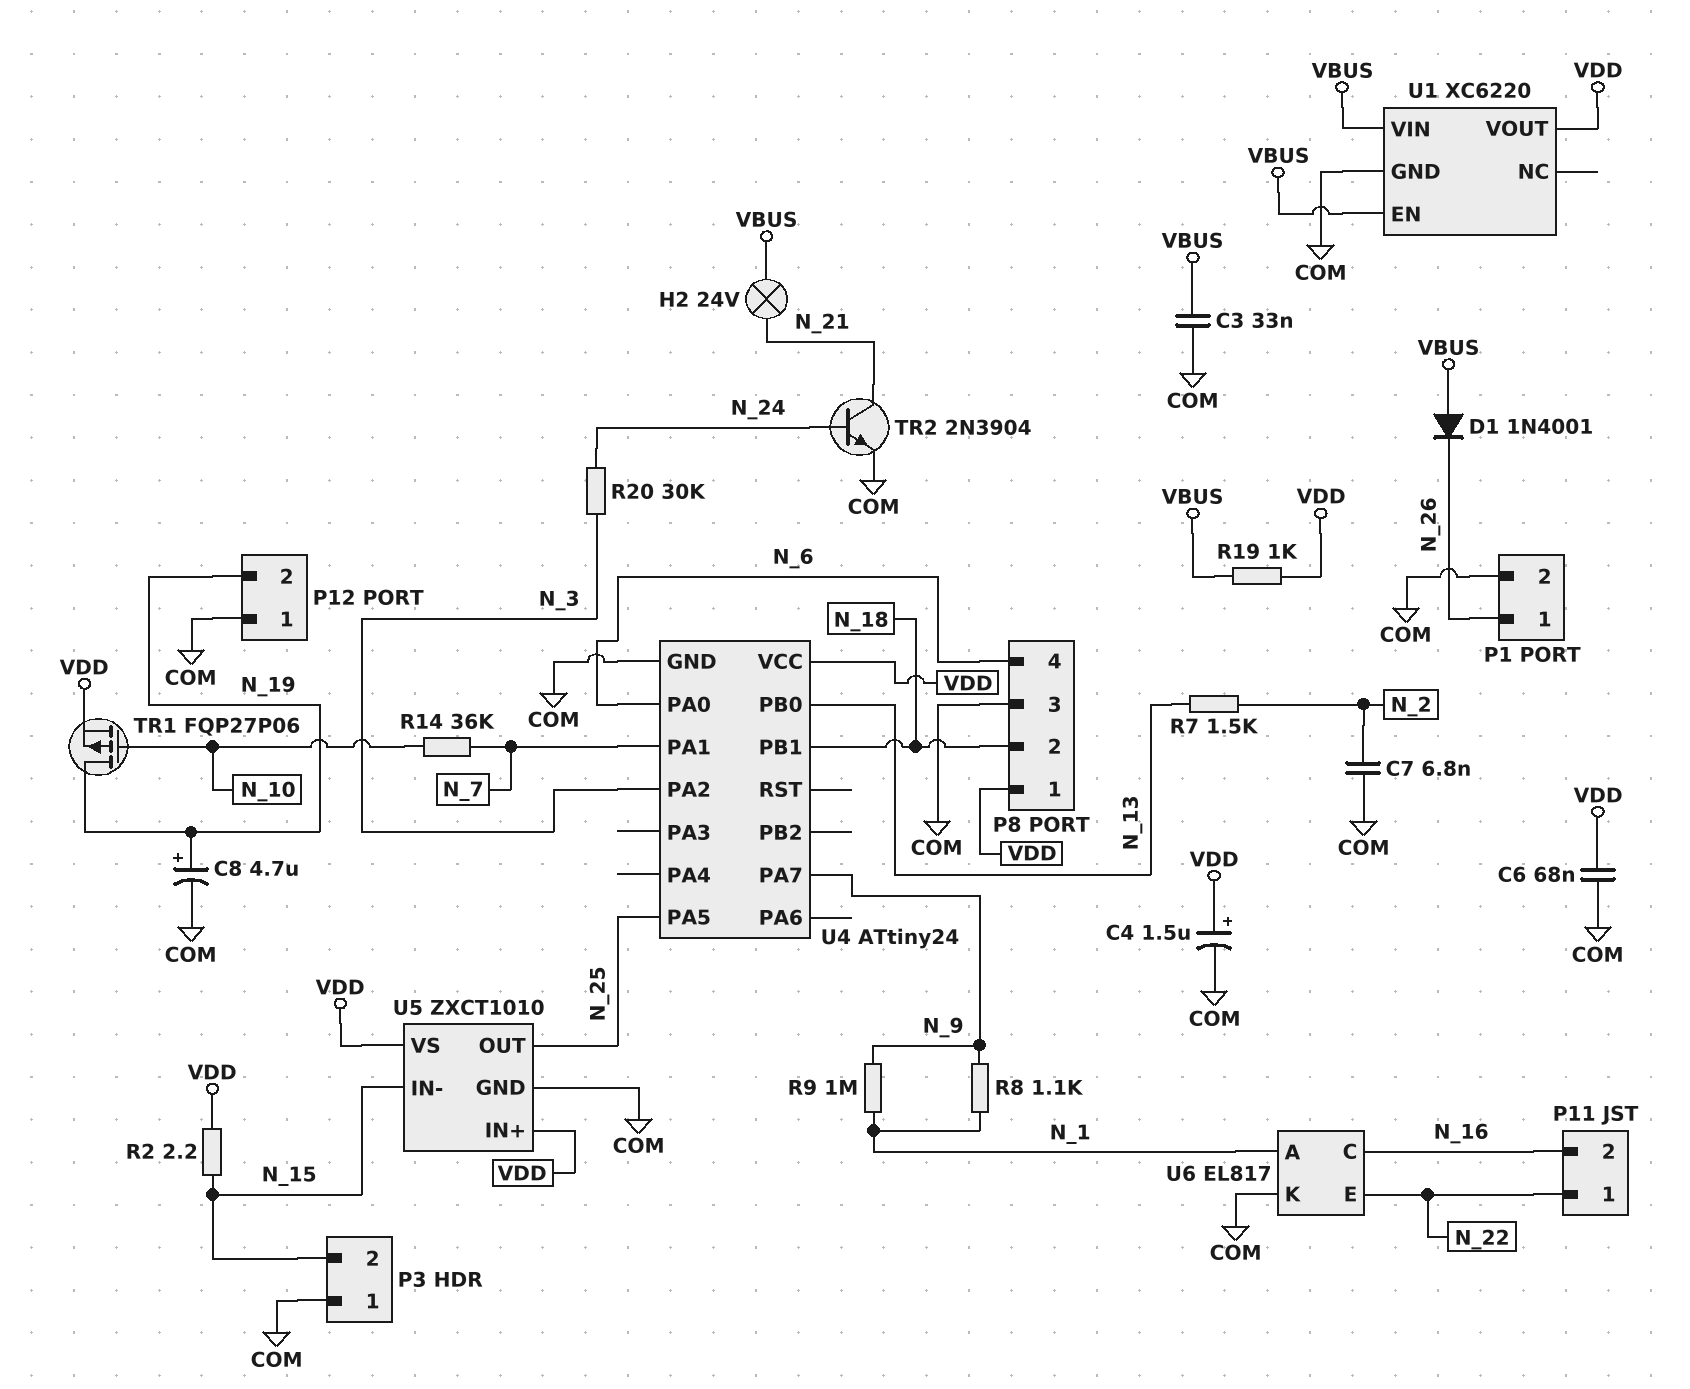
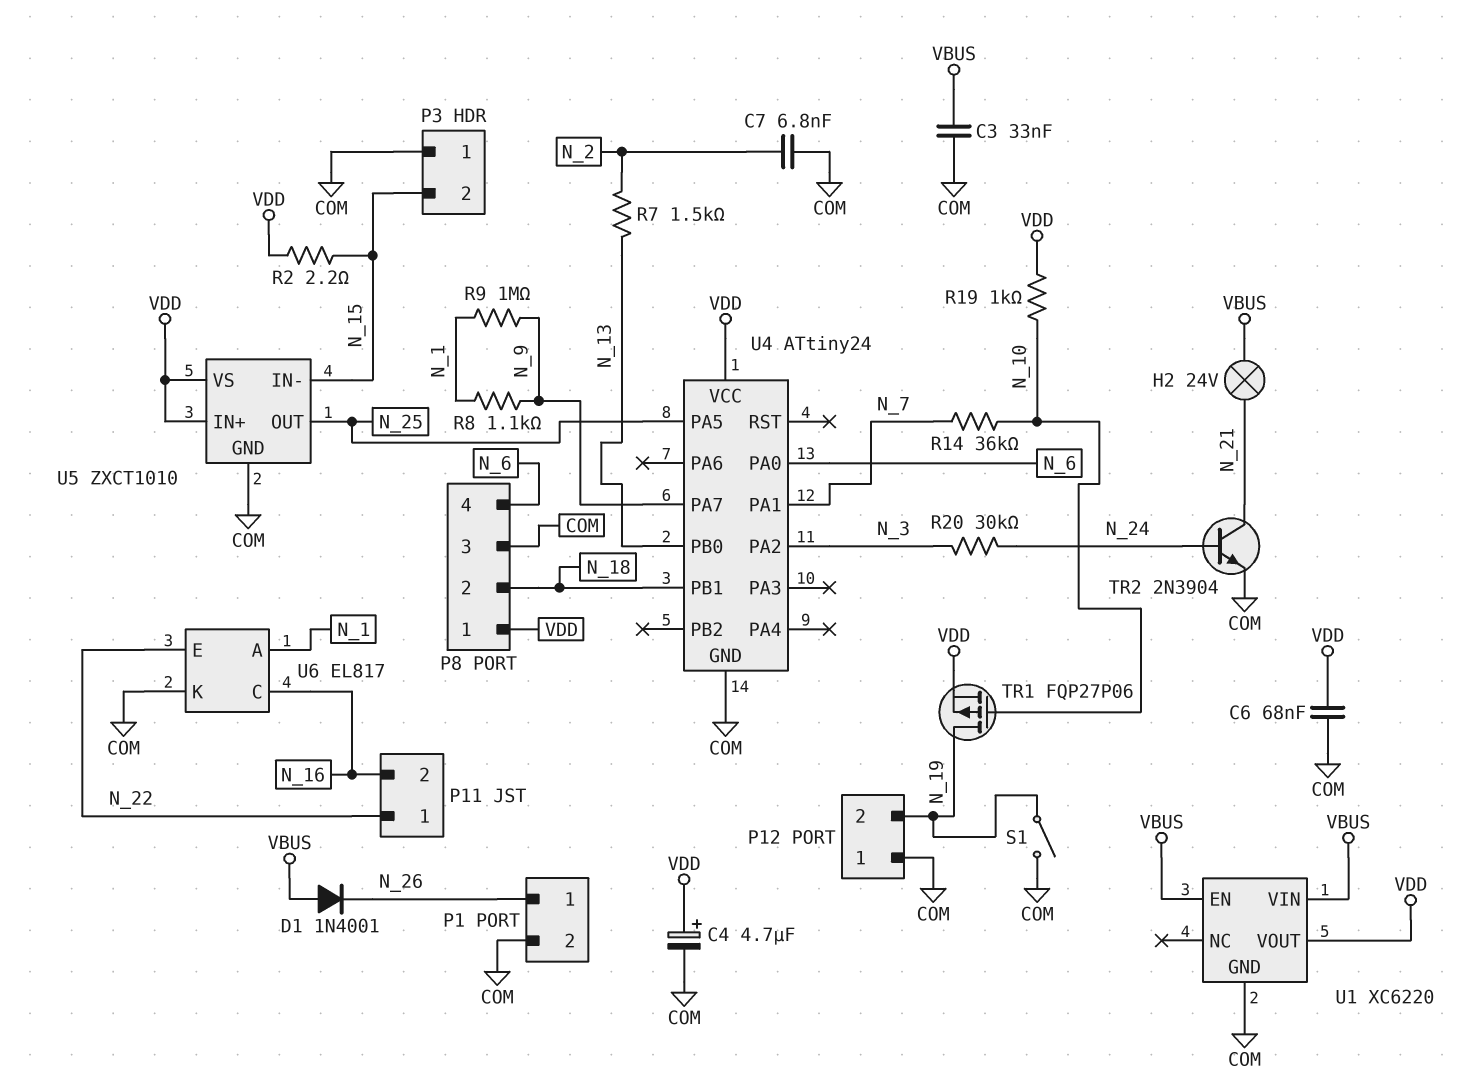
C4: 1.5uF (plus VDD, minus COM) -> 4.7uF (plus VDD, minus COM)
C8: 4.7uF (plus N_19, minus COM) -> none
R19: 1k (VBUS, VDD) -> 1k (N_10, VDD)
S1: none -> switch (COM, N_19)

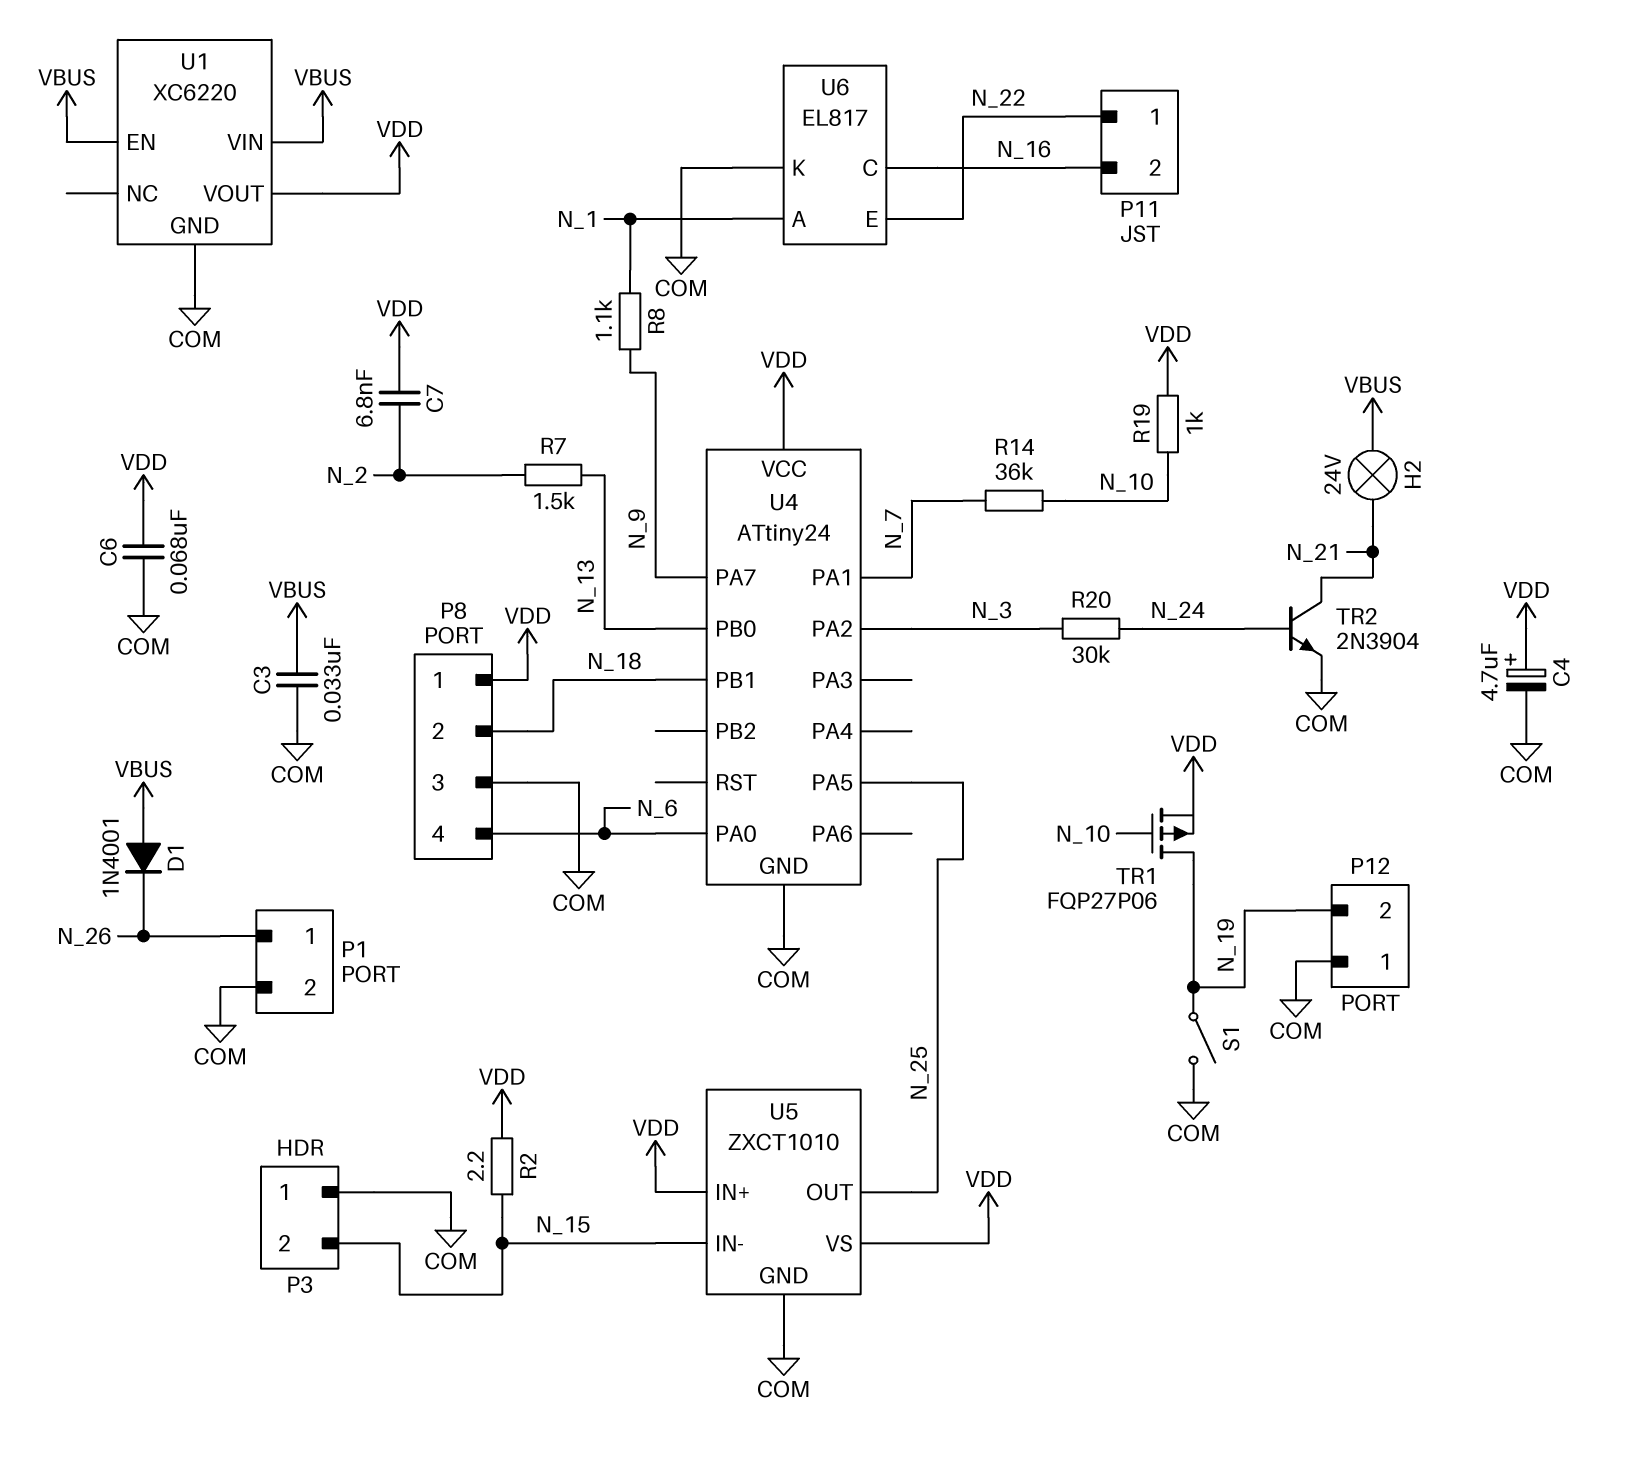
C7: 6.8nF (COM, N_2) -> 6.8nF (N_2, VDD)
R9: 1M (N_1, N_9) -> none

